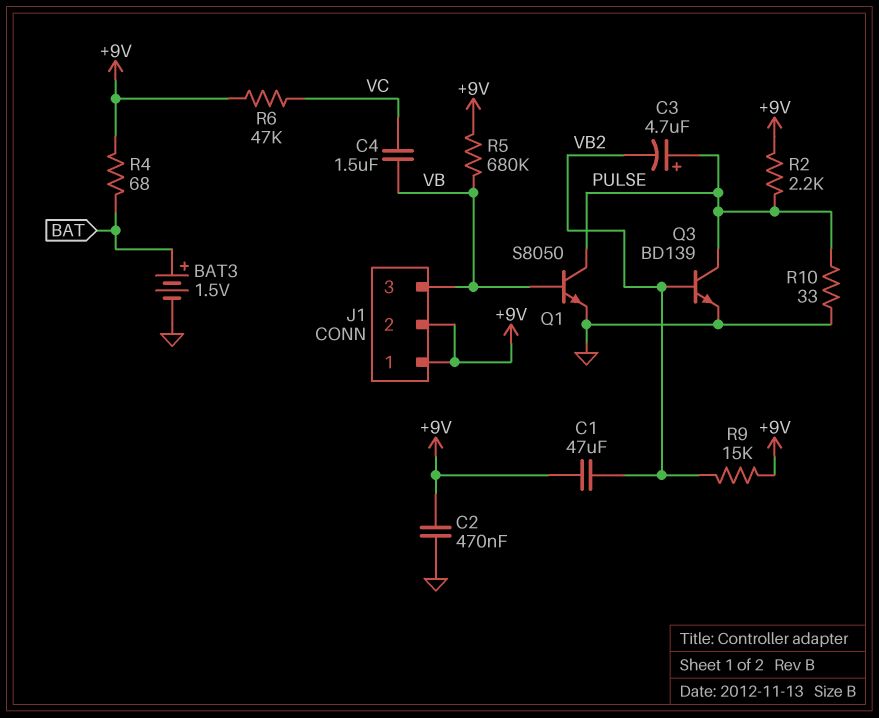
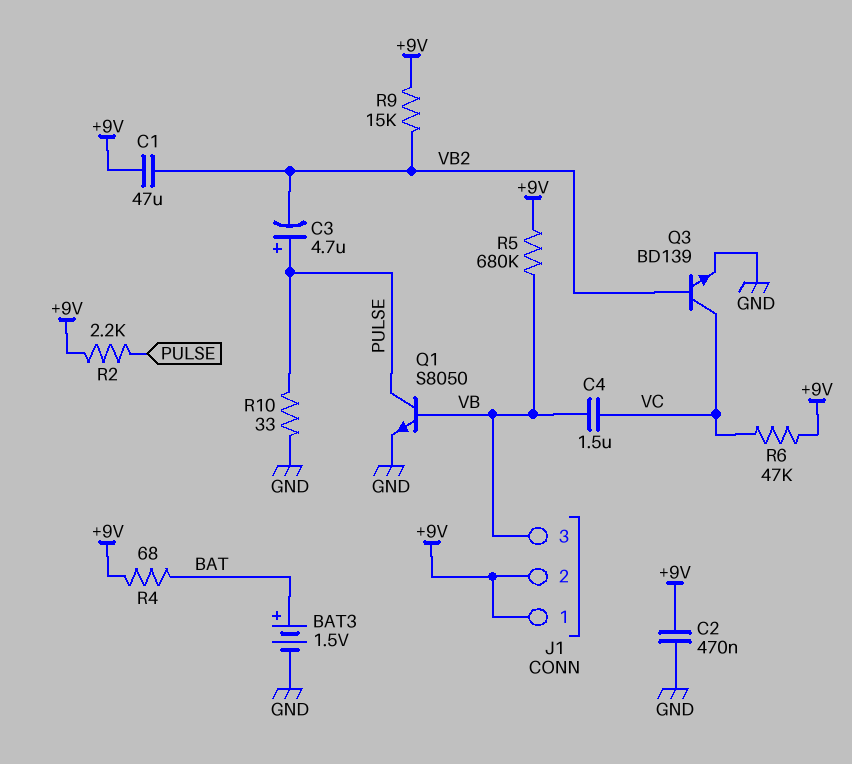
Q3: NPN BD139 (B VB2, C PULSE, E GND) -> NPN BD139 (B VB2, C VC, E GND)

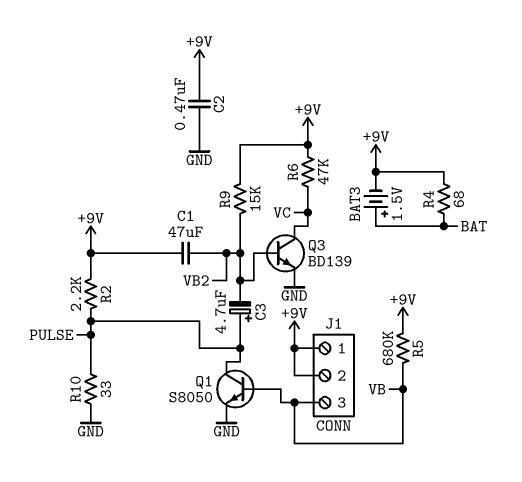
BAT3: 1.5V (plus BAT, minus GND) -> 1.5V (plus BAT, minus +9V)
C4: 1.5uF (VB, VC) -> none

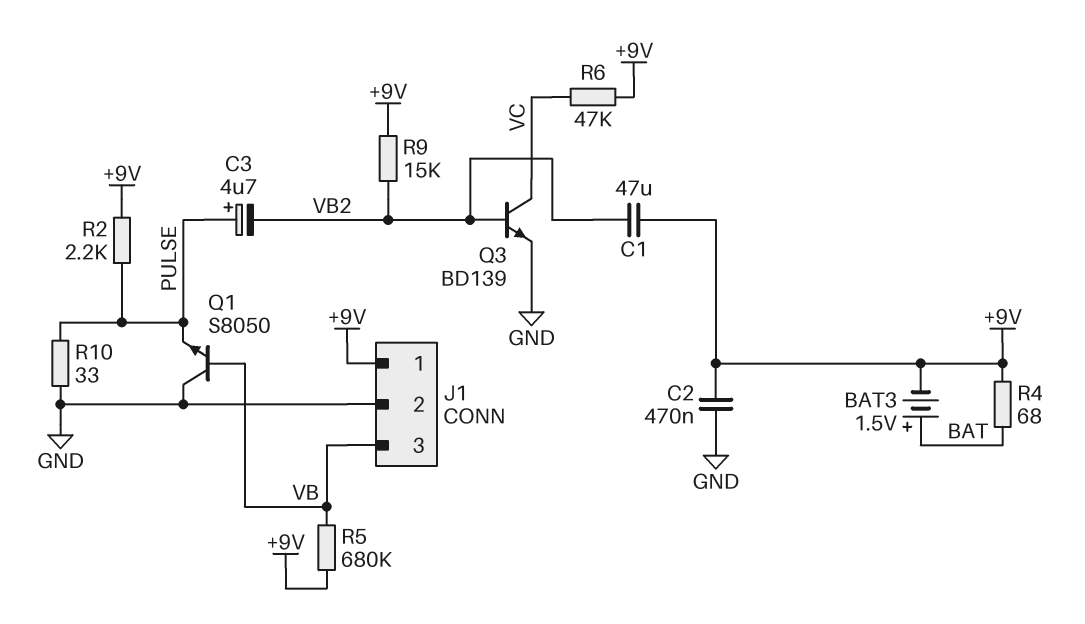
J1 pin 2: +9V -> GND
Q1: NPN S8050 (B VB, C PULSE, E GND) -> NPN S8050 (B VB, C GND, E PULSE)

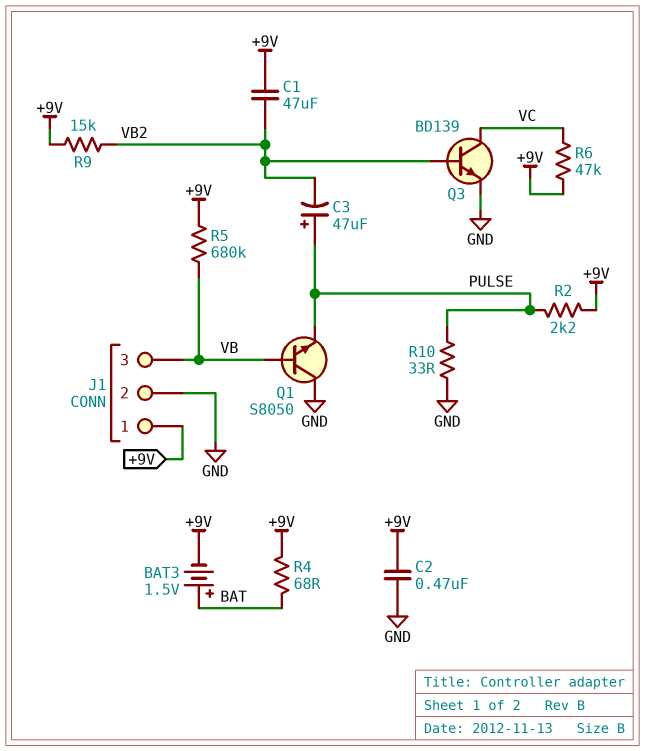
C3: 4.7uF (plus PULSE, minus VB2) -> 47uF (plus PULSE, minus VB2)

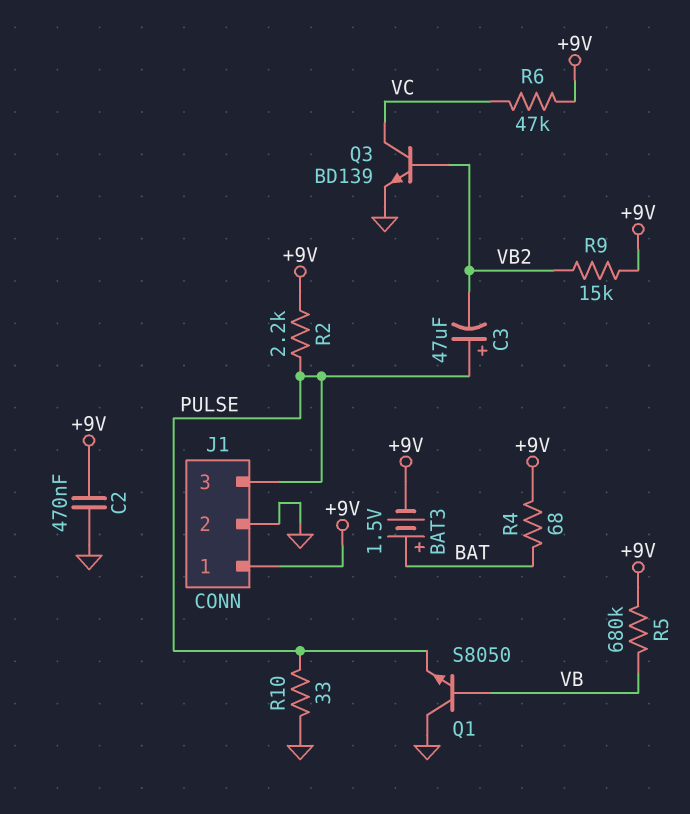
C1: 47uF (+9V, VB2) -> none
J1 pin 3: VB -> PULSE

